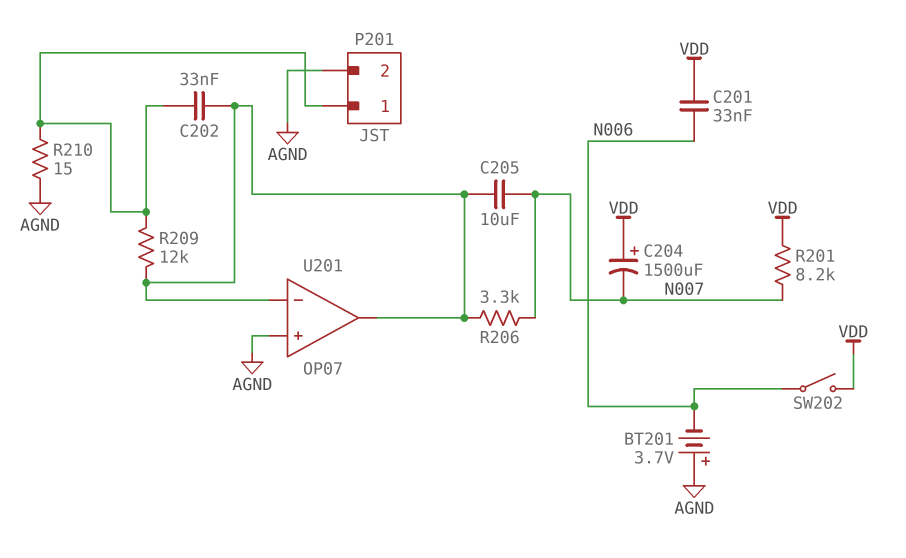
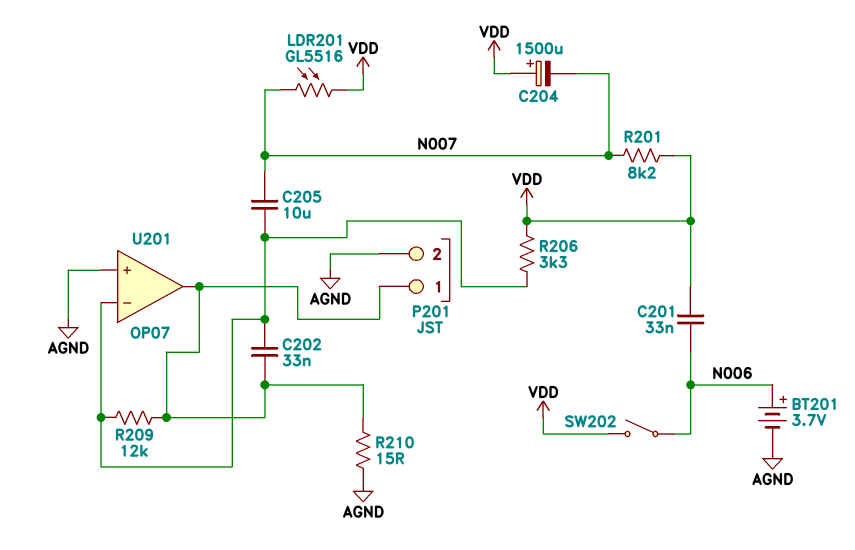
BT201: 3.7V (plus AGND, minus N006) -> 3.7V (plus N006, minus AGND)
LDR201: none -> GL5516 (N007, VDD)
R206: 3.3k (N007, U201/in-) -> 3.3k (U201/in-, VDD)
U201 pin out: U201/in- -> P201/1

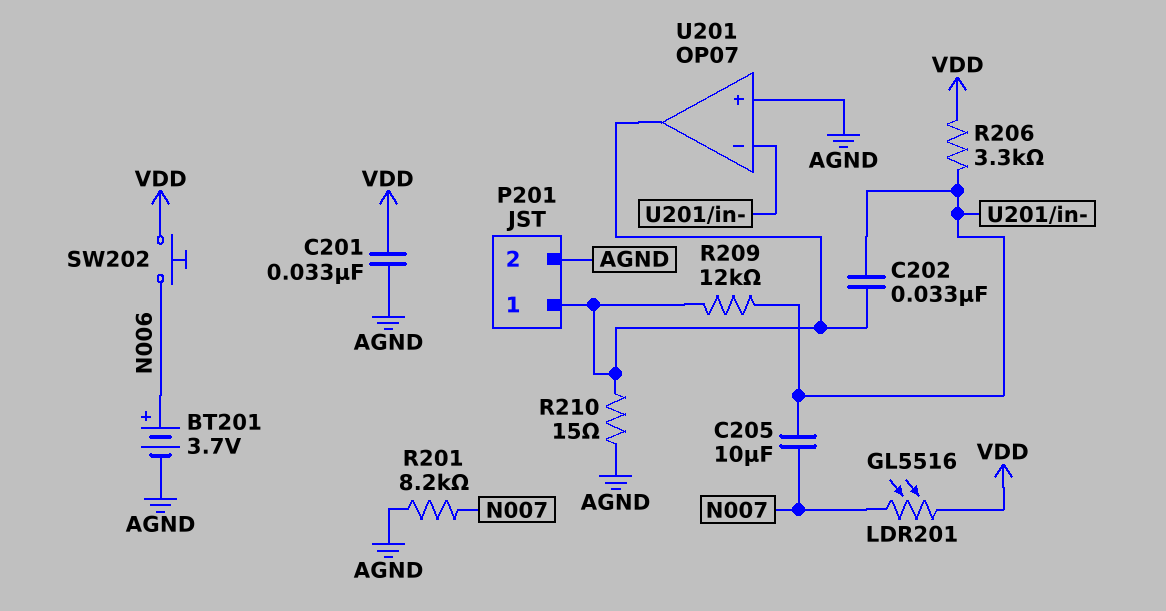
C201: 33nF (N006, VDD) -> 33nF (AGND, VDD)
C204: 1500uF (plus VDD, minus N007) -> none
R201: 8.2k (N007, VDD) -> 8.2k (AGND, N007)
SW202: switch (N006, VDD) -> button (N006, VDD)

